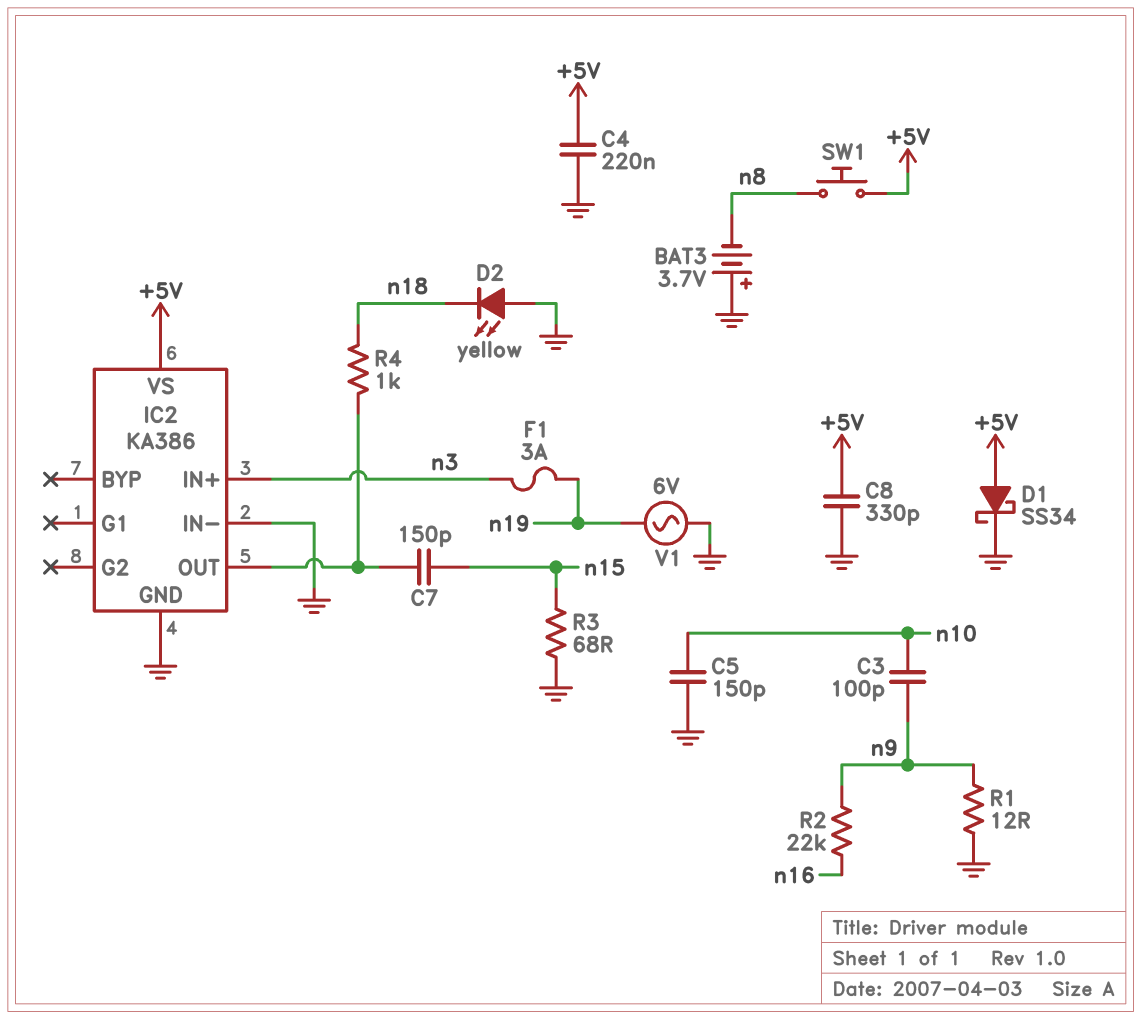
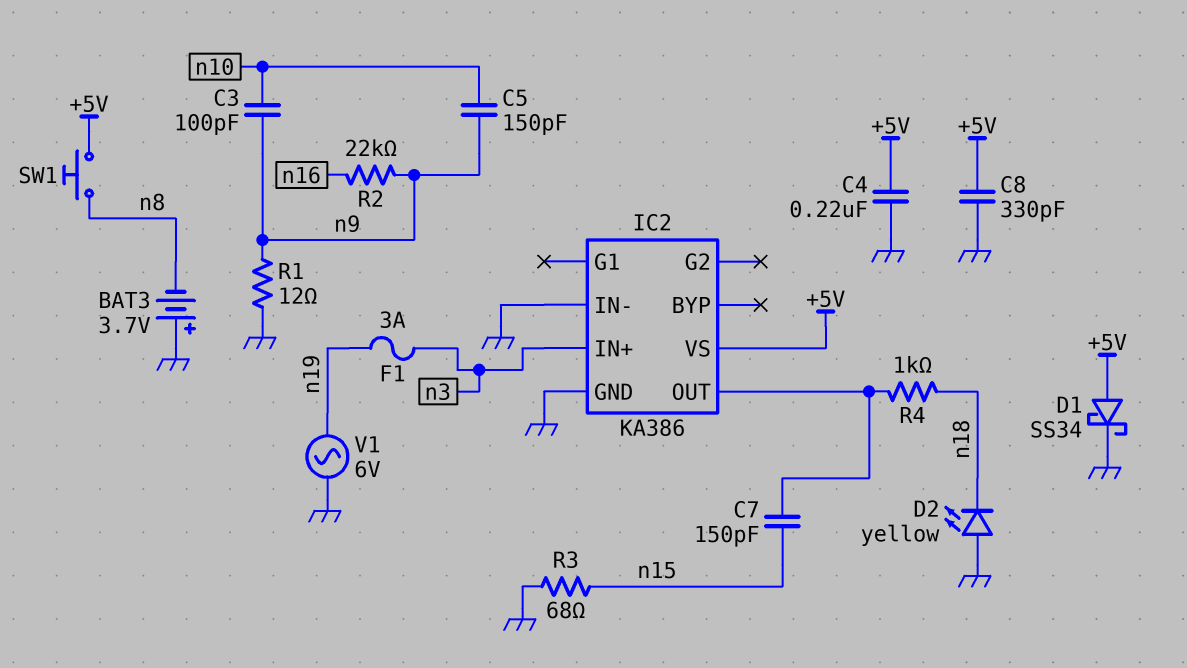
C5: 150pF (GND, n10) -> 150pF (n9, n10)

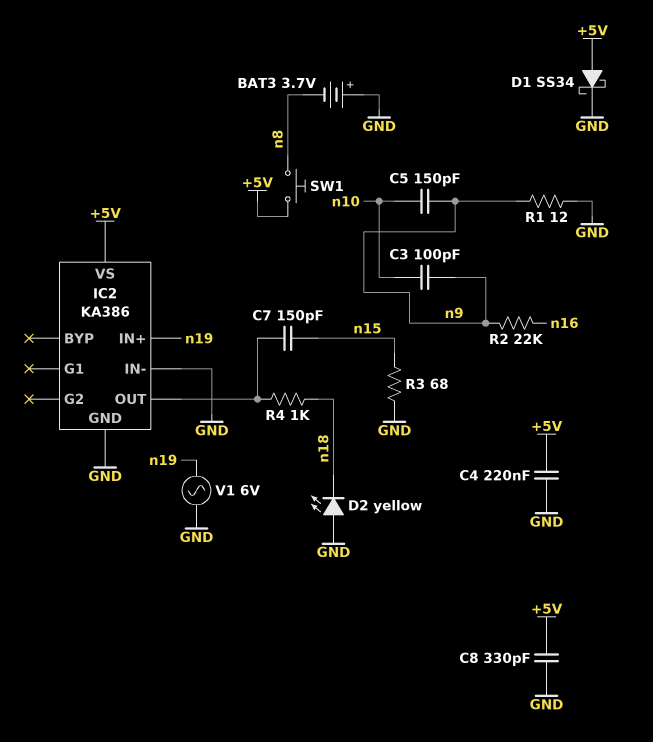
F1: 3A (n3, n19) -> none
IC2 pin IN+: n3 -> n19

